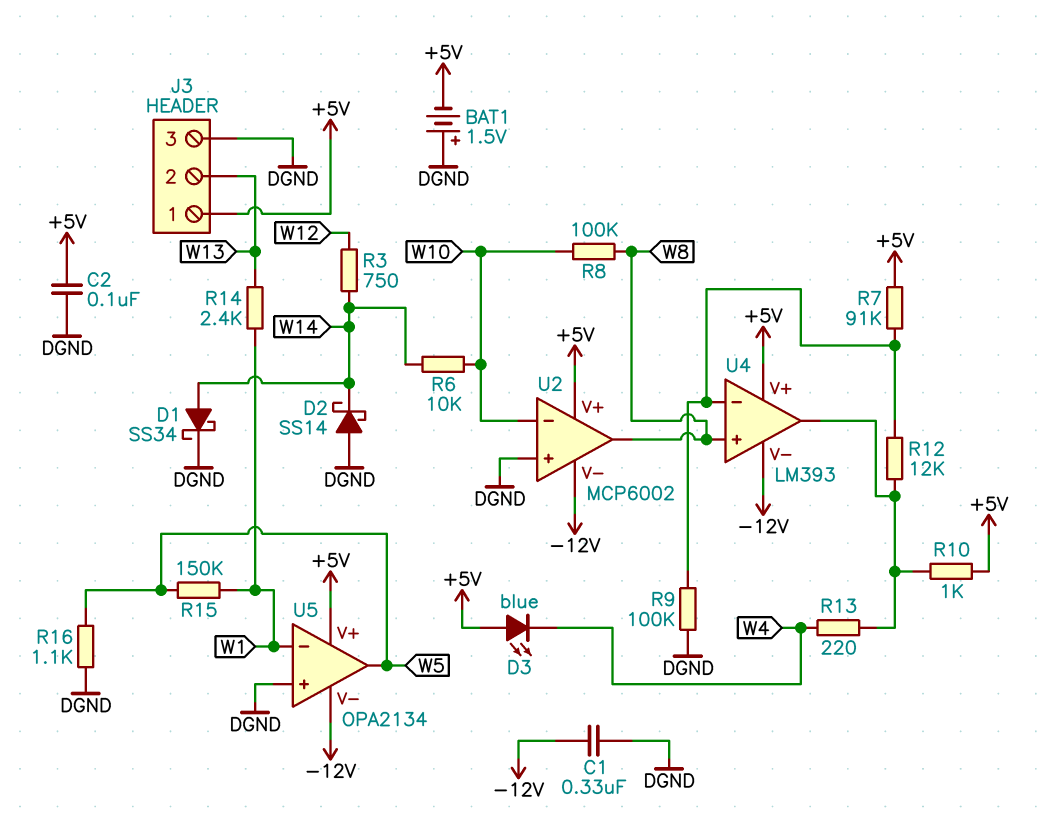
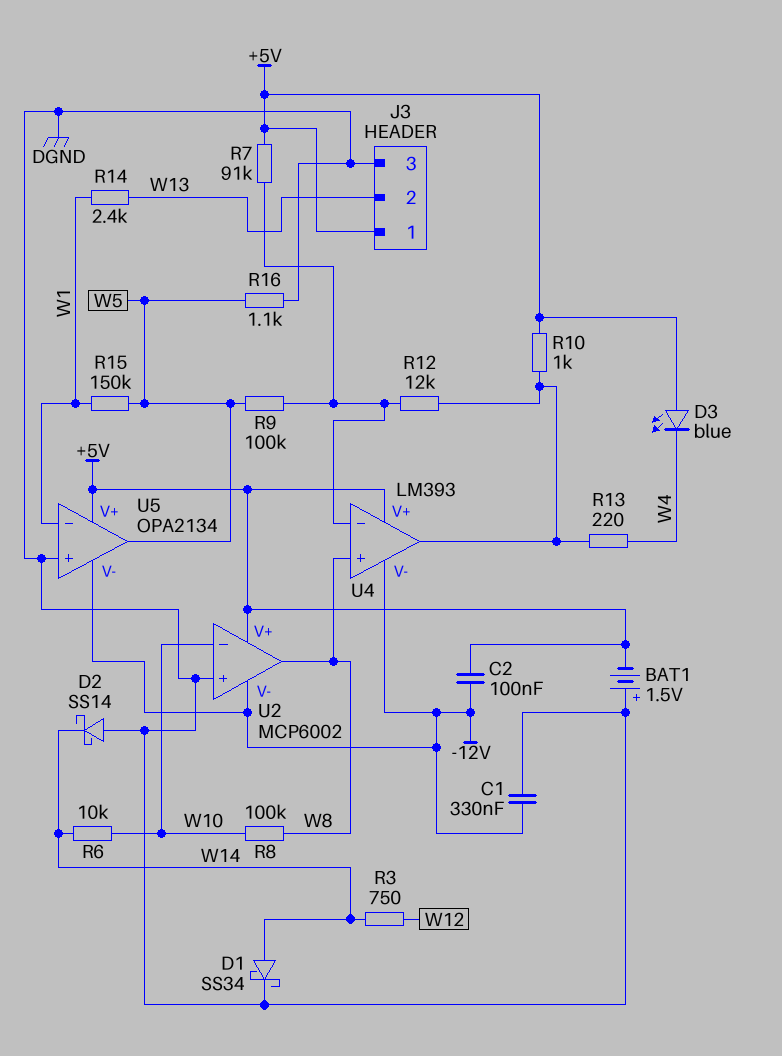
C2: 100nF (+5V, DGND) -> 100nF (+5V, -12V)
R9: 100k (DGND, U4/in-) -> 100k (U4/in-, W5)

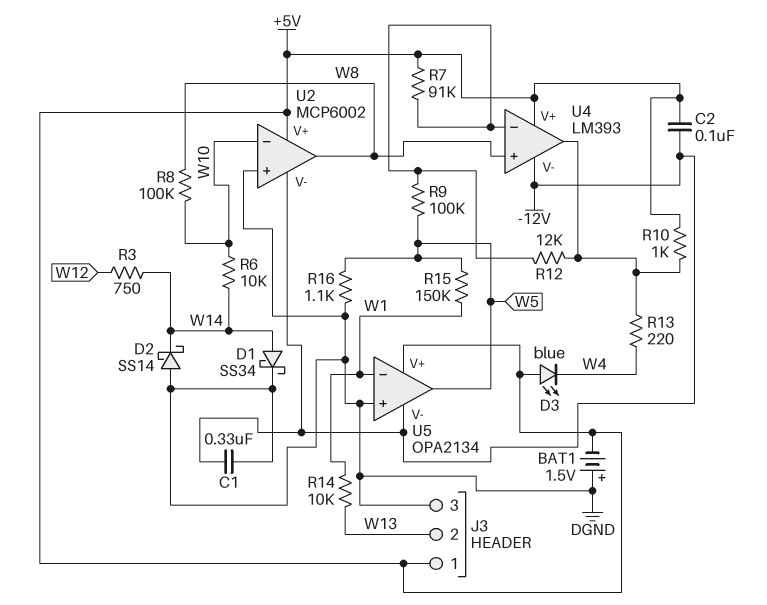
R14: 2.4k (W1, W13) -> 10k (W1, W13)

